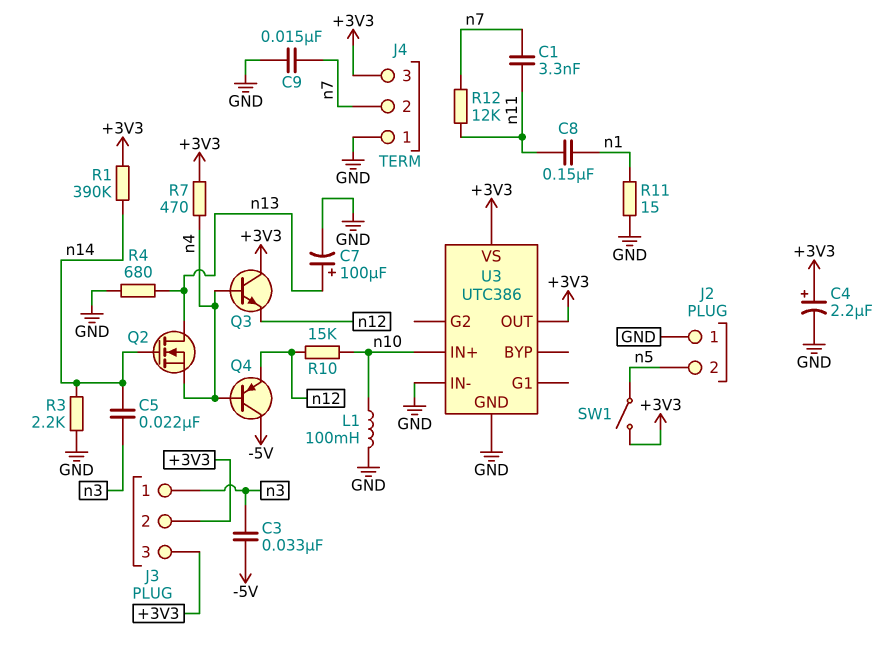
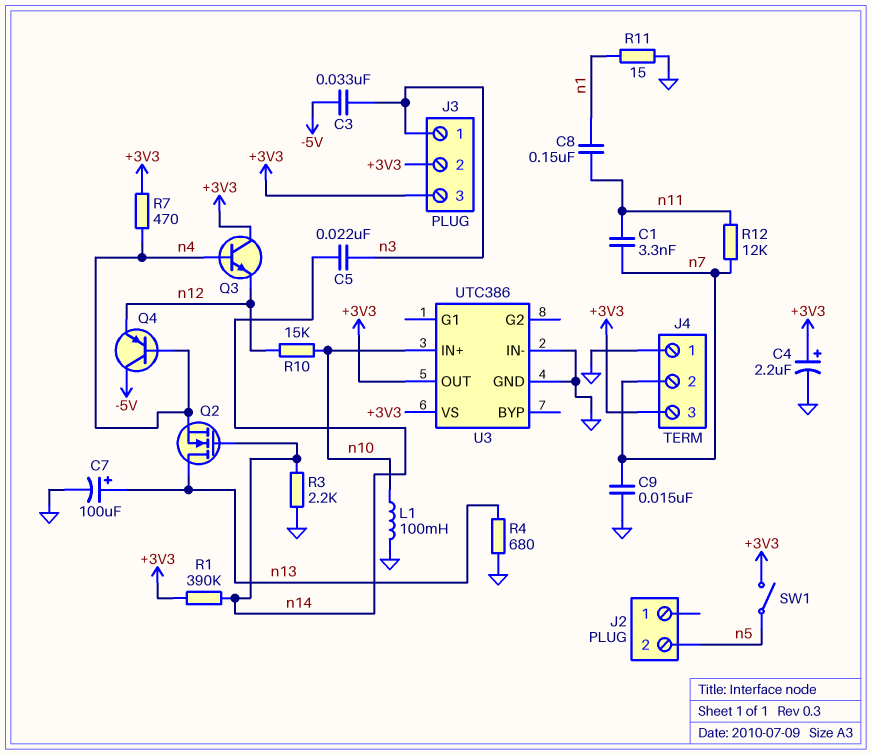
J2 pin 1: GND -> none

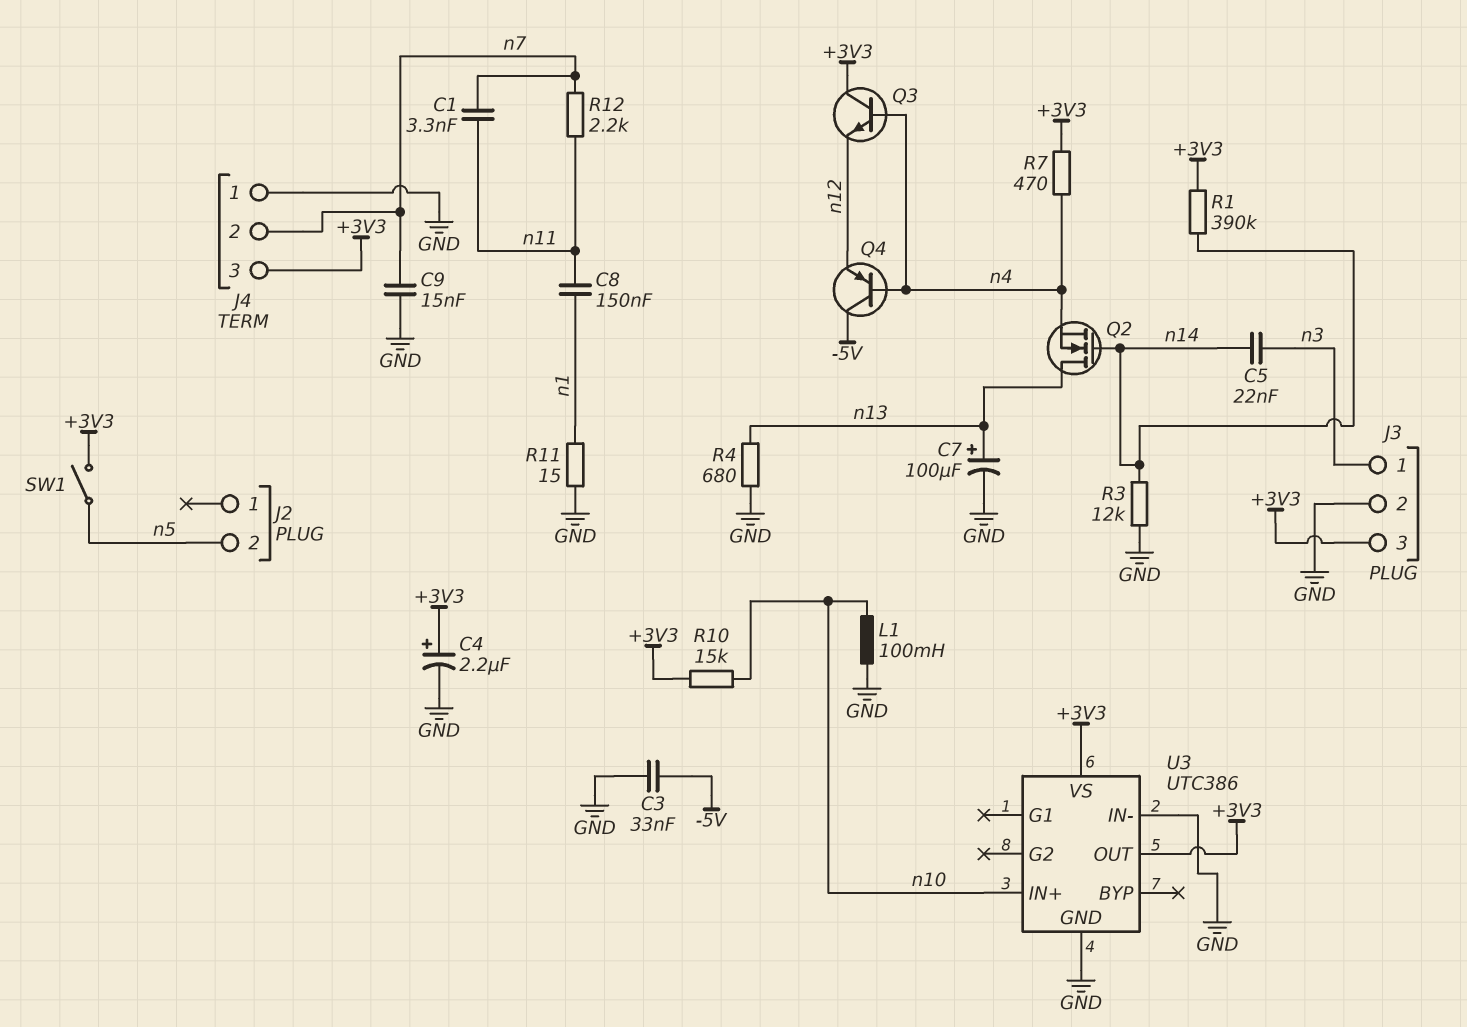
C3: 33nF (-5V, n3) -> 33nF (-5V, GND)
J3 pin 2: +3V3 -> GND
R3: 2.2k (GND, n14) -> 12k (GND, n14)
R10: 15k (n10, n12) -> 15k (+3V3, n10)
R12: 12k (n7, n11) -> 2.2k (n7, n11)

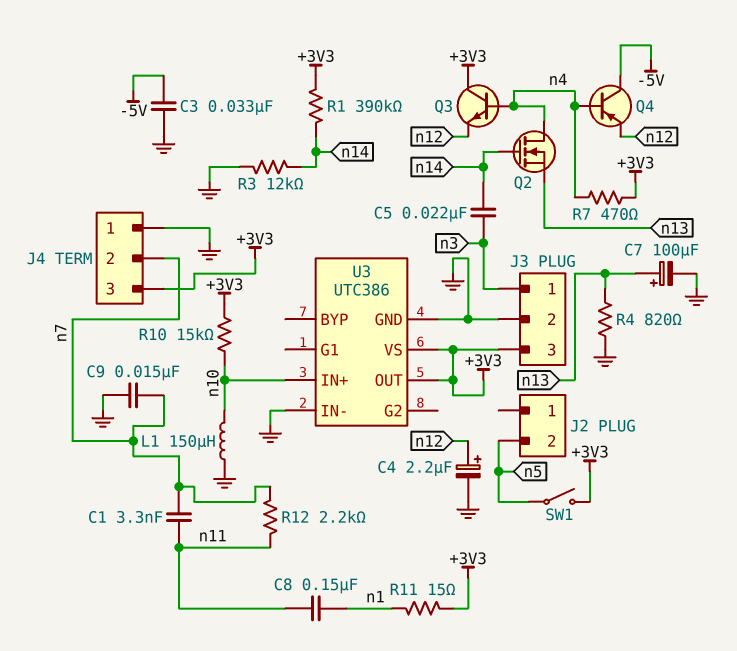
C4: 2.2uF (plus +3V3, minus GND) -> 2.2uF (plus n12, minus GND)
L1: 100mH (GND, n10) -> 150uH (GND, n10)
Q2: NMOS (G n14, D n13, S n4) -> NMOS (G n14, D n4, S n13)
R4: 680 (GND, n13) -> 820 (GND, n13)
R11: 15 (GND, n1) -> 15 (+3V3, n1)

